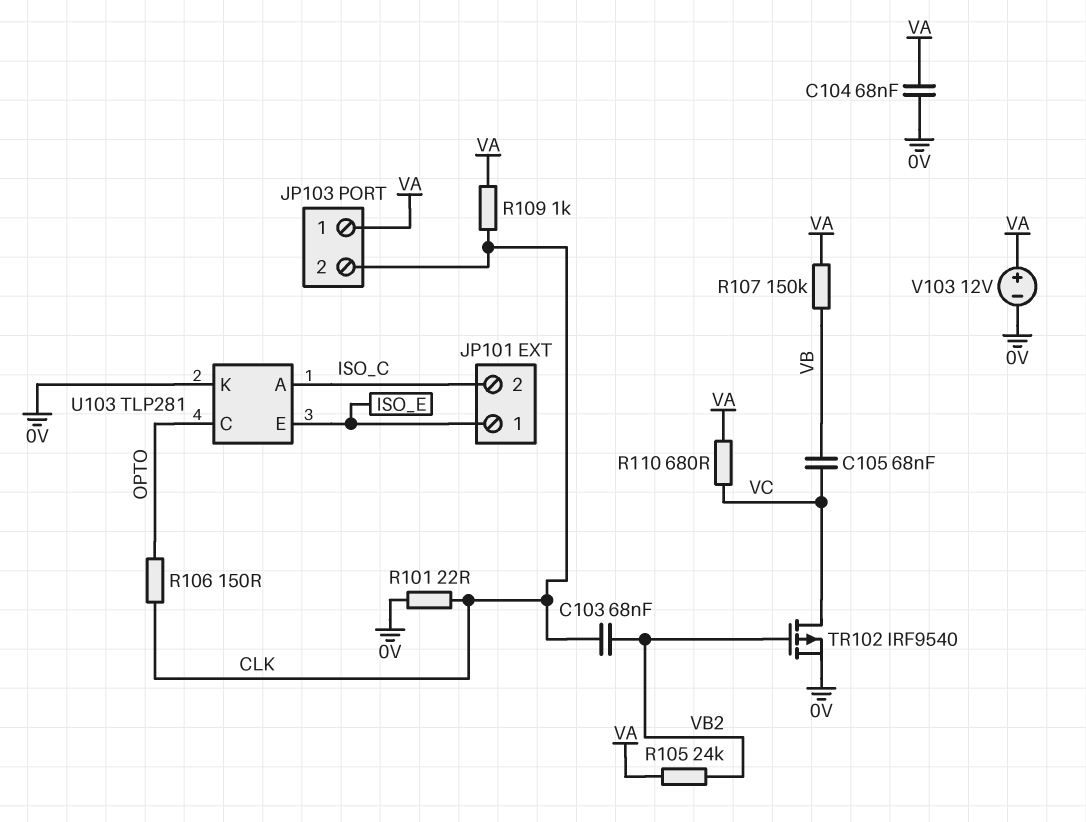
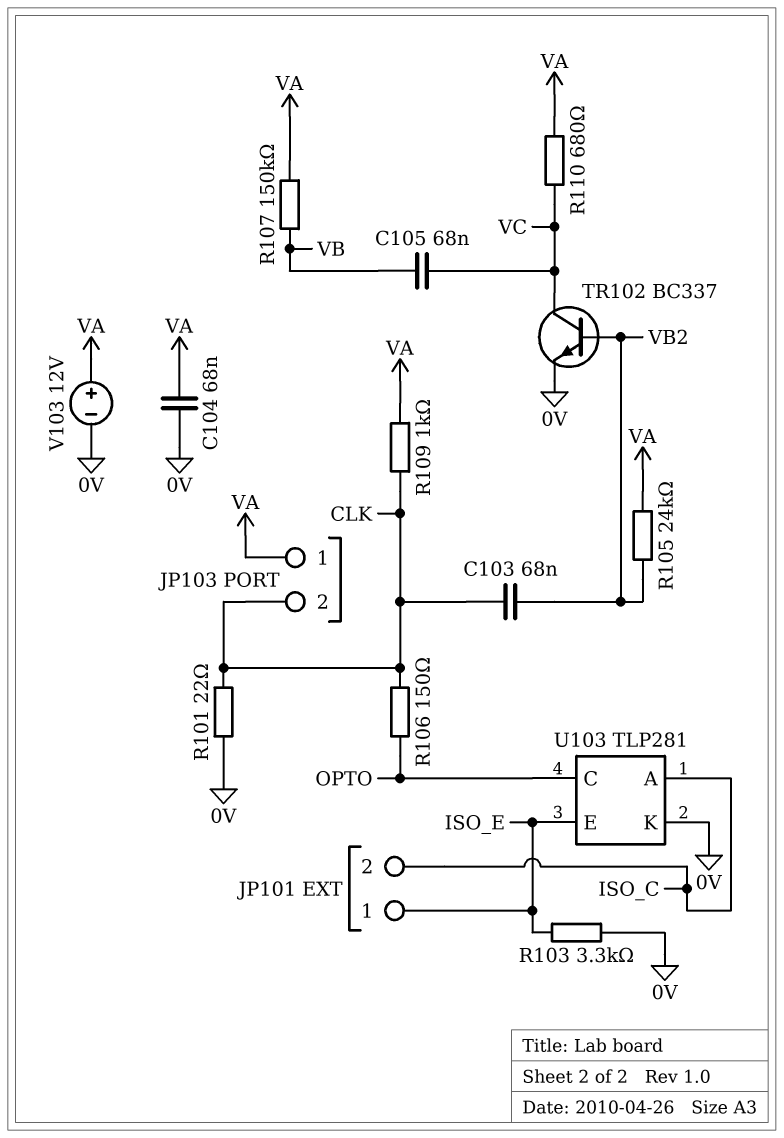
R103: none -> 3.3k (0V, ISO_E)
TR102: PMOS IRF9540 (G VB2, D VC, S 0V) -> NPN BC337 (B VB2, C VC, E 0V)

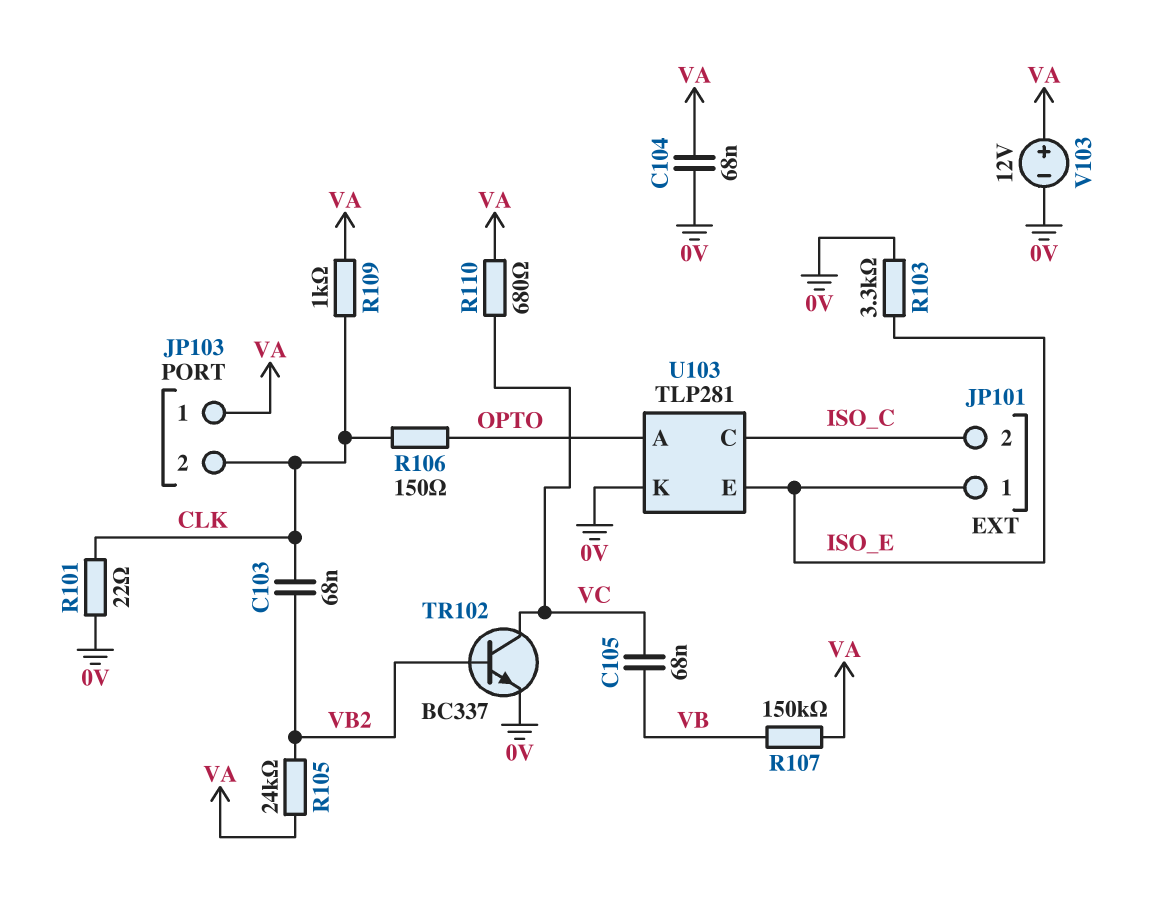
U103 pin A: ISO_C -> OPTO
U103 pin C: OPTO -> ISO_C

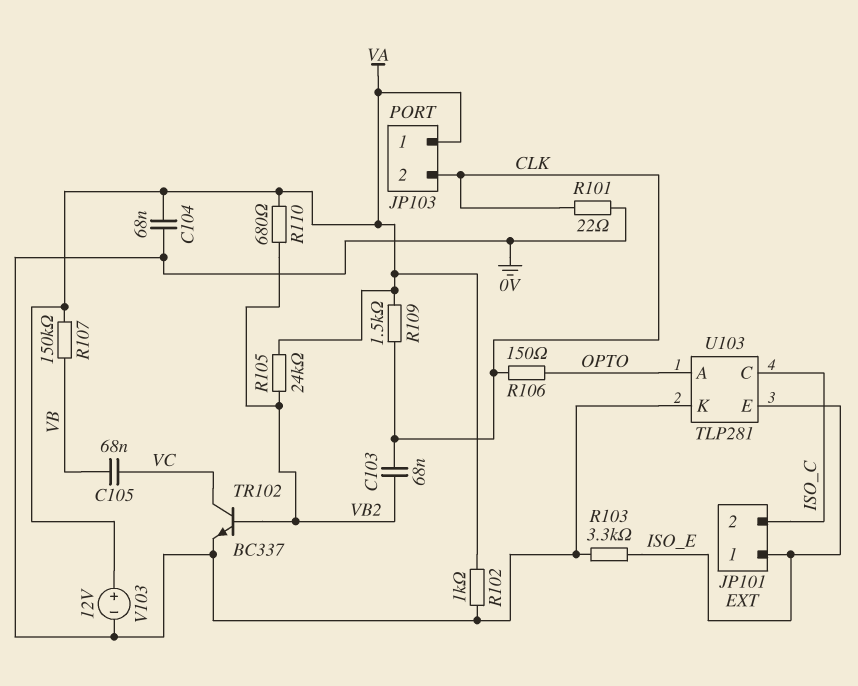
R102: none -> 1k (0V, VA)
R109: 1k (CLK, VA) -> 1.5k (CLK, VA)
R110: 680 (VA, VC) -> 680 (VA, VB2)

